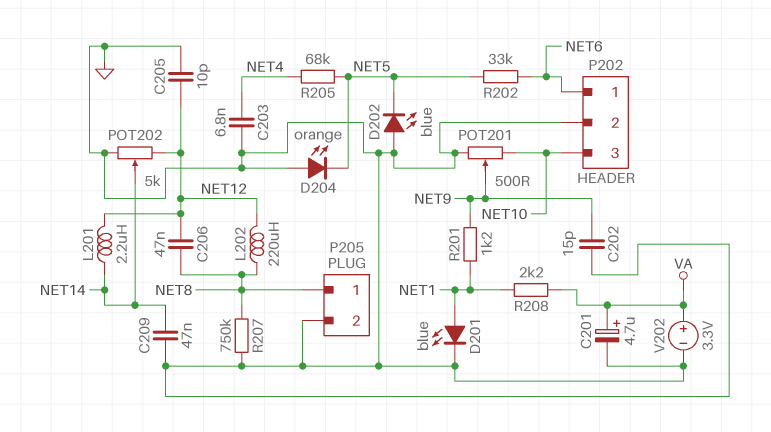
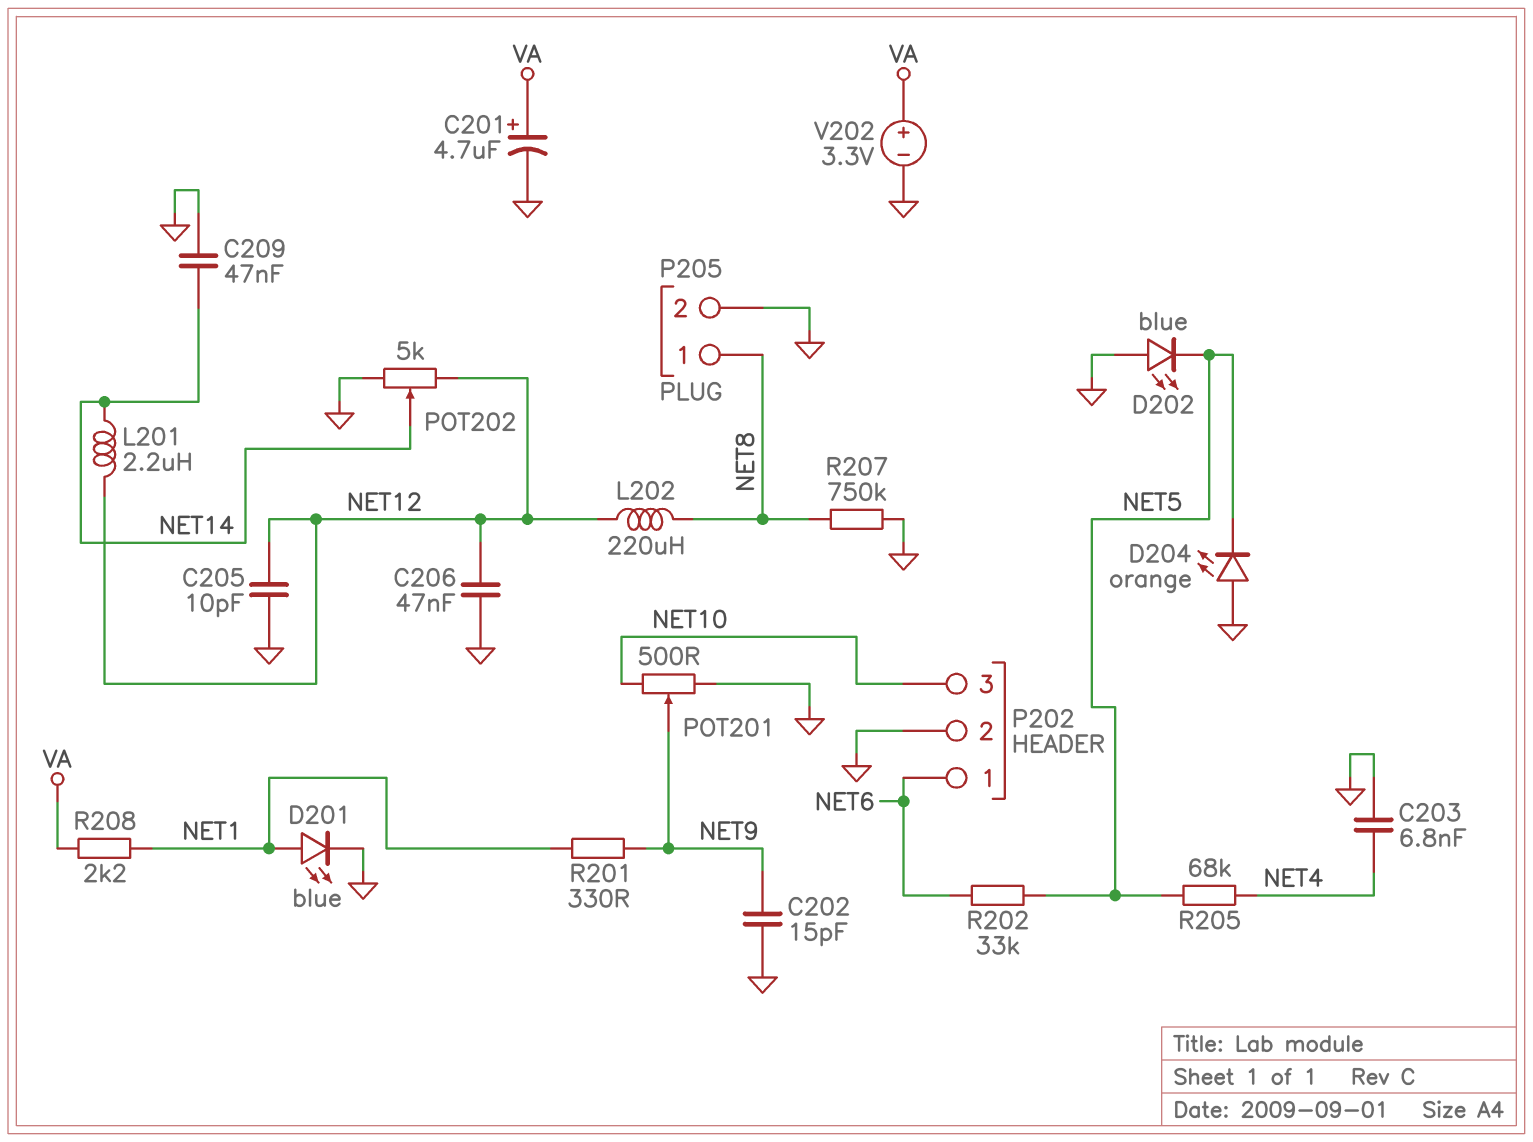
C206: 47nF (NET8, NET12) -> 47nF (GND, NET12)
R201: 1.2k (NET1, NET9) -> 330 (NET1, NET9)

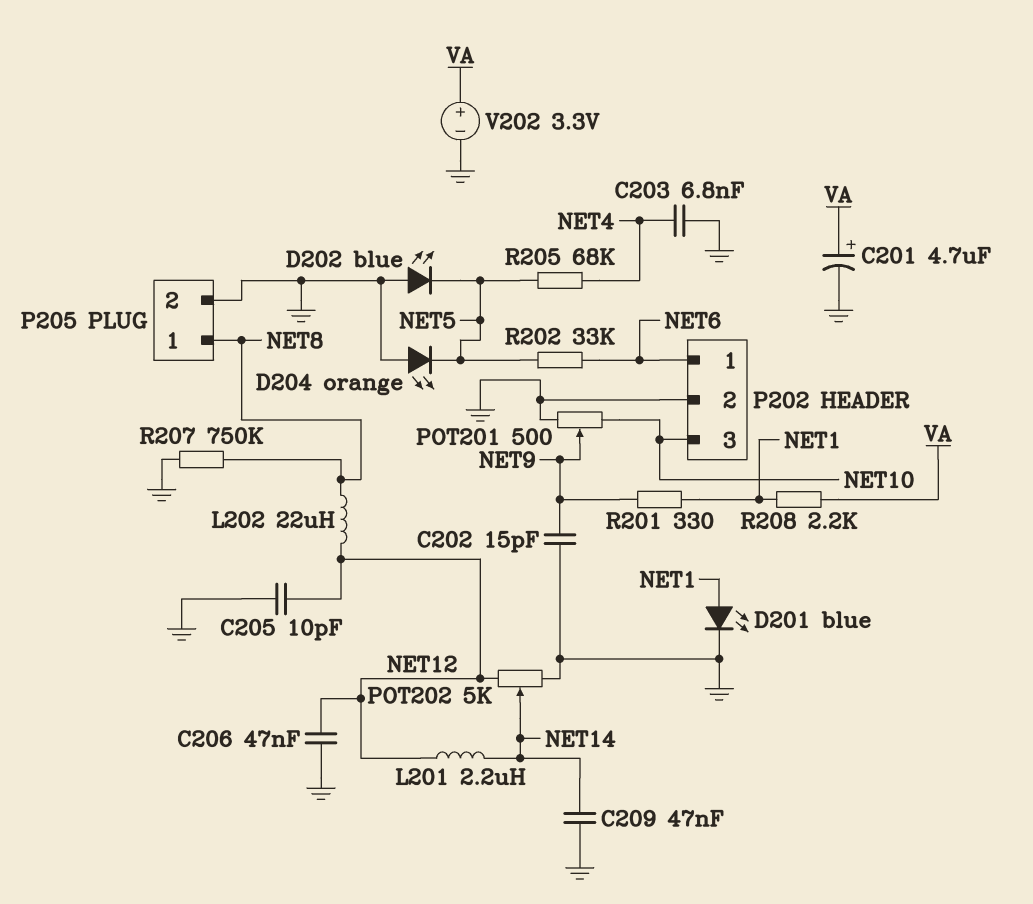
L202: 220uH (NET8, NET12) -> 22uH (NET8, NET12)

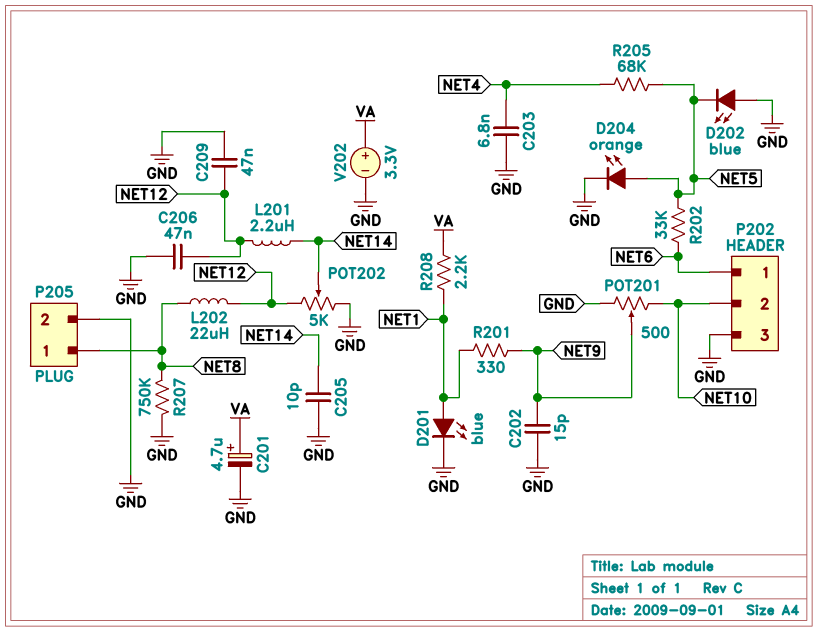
C205: 10pF (GND, NET12) -> 10pF (GND, NET14)
C209: 47nF (GND, NET14) -> 47nF (GND, NET12)
D204: LED orange (A GND, K NET5) -> LED orange (A NET5, K GND)
P202 pin 2: GND -> NET10
P202 pin 3: NET10 -> GND

